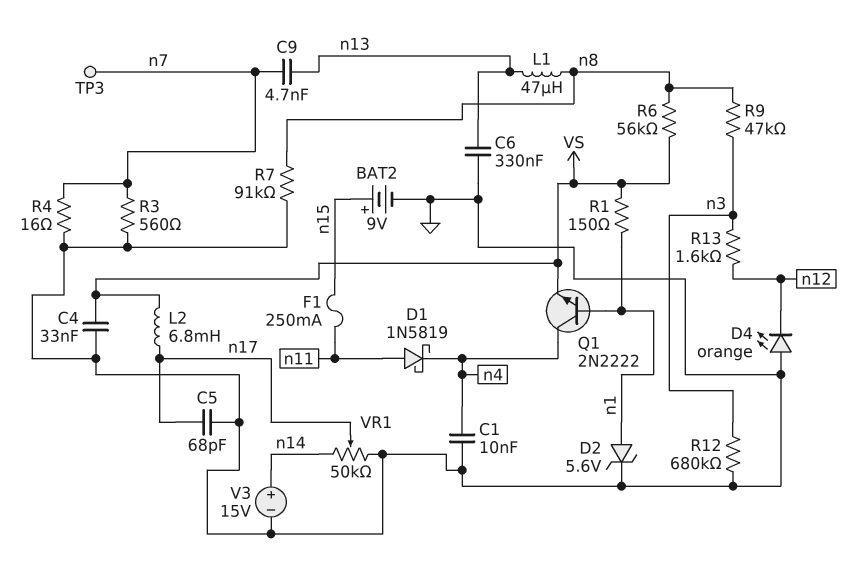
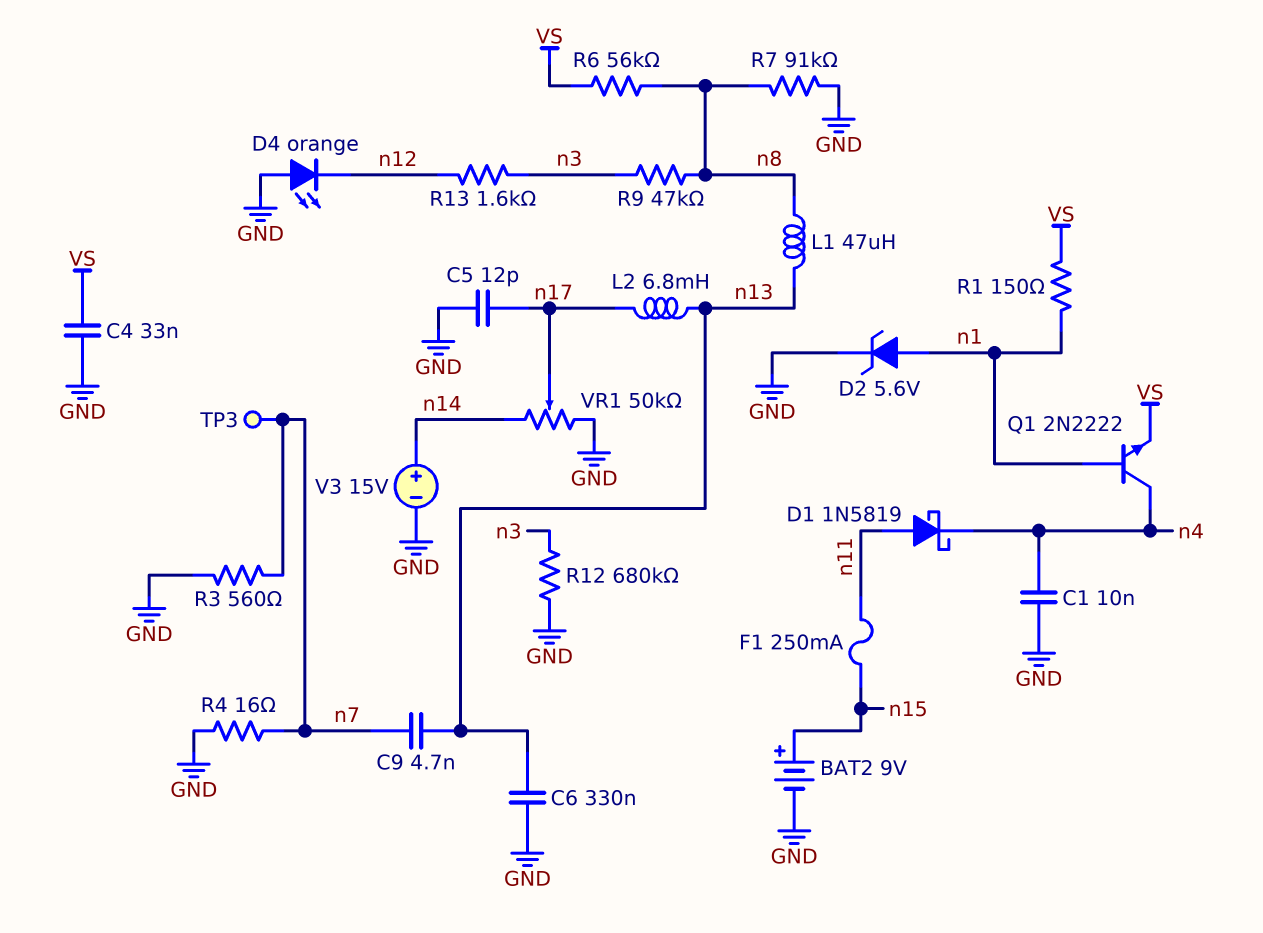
C5: 68pF (GND, n17) -> 12pF (GND, n17)
L2: 6.8mH (VS, n17) -> 6.8mH (n13, n17)

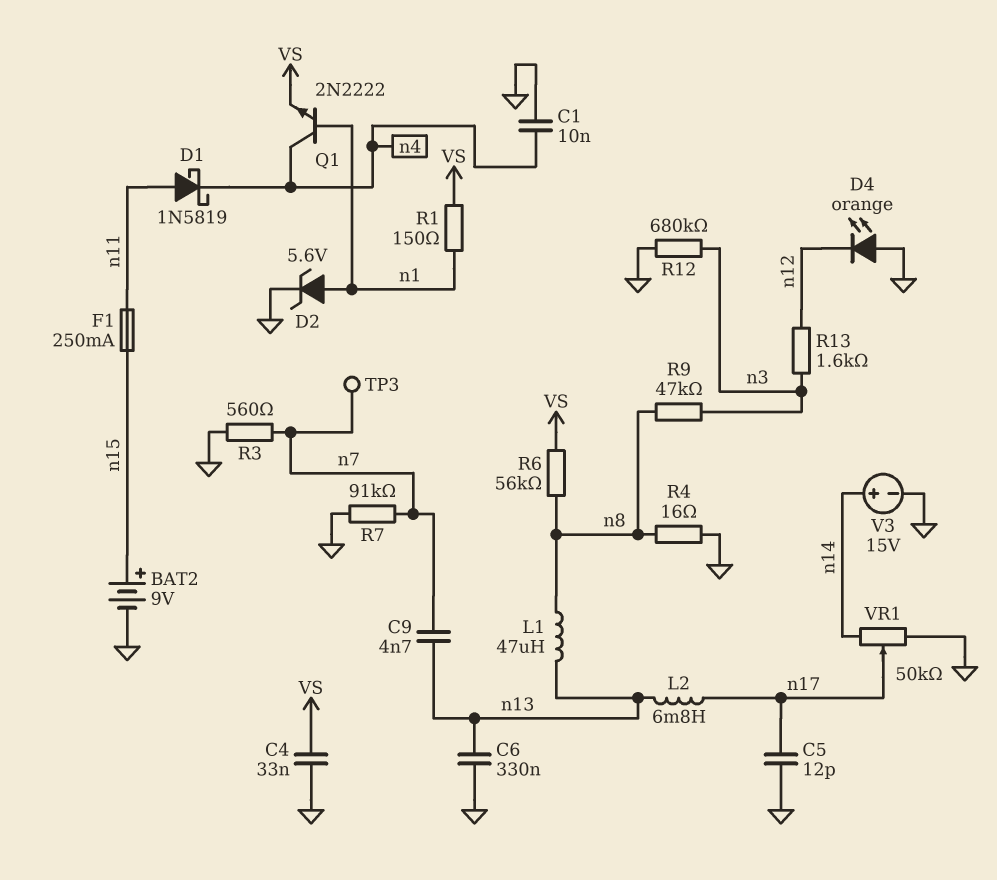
R4: 16 (GND, n7) -> 16 (GND, n8)
R7: 91k (GND, n8) -> 91k (GND, n7)

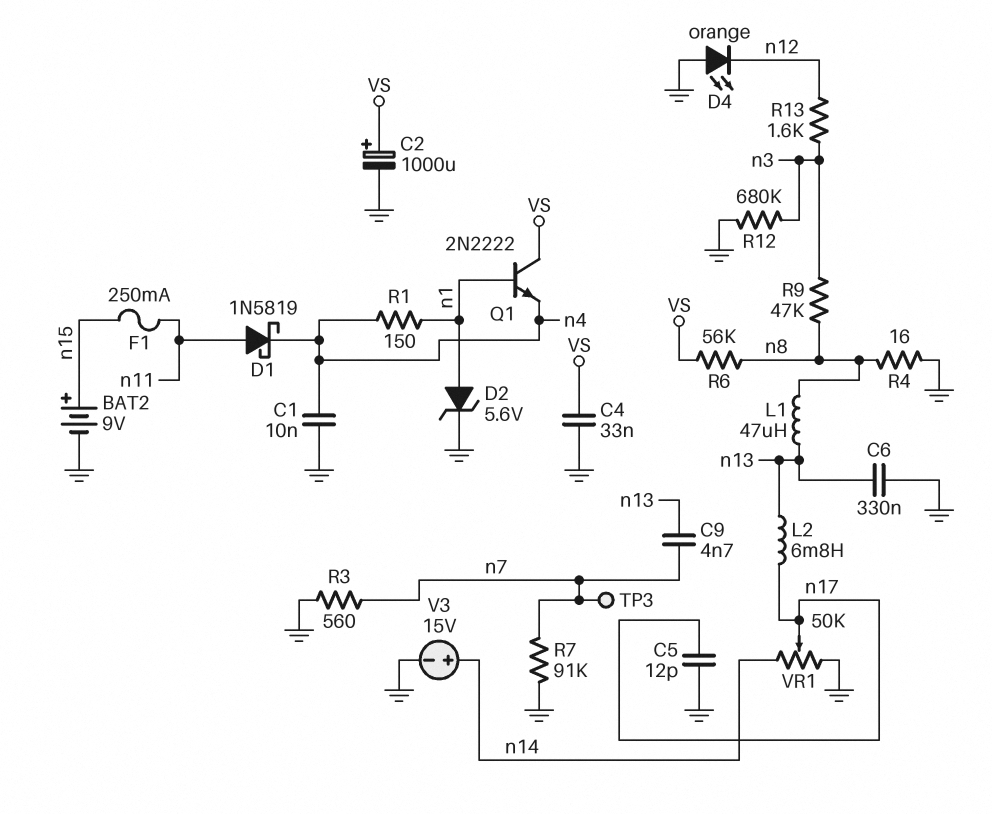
C2: none -> 1000uF (plus VS, minus GND)
Q1: NPN 2N2222 (B n1, C n4, E VS) -> NPN 2N2222 (B n1, C VS, E n4)
R1: 150 (VS, n1) -> 150 (n1, n4)

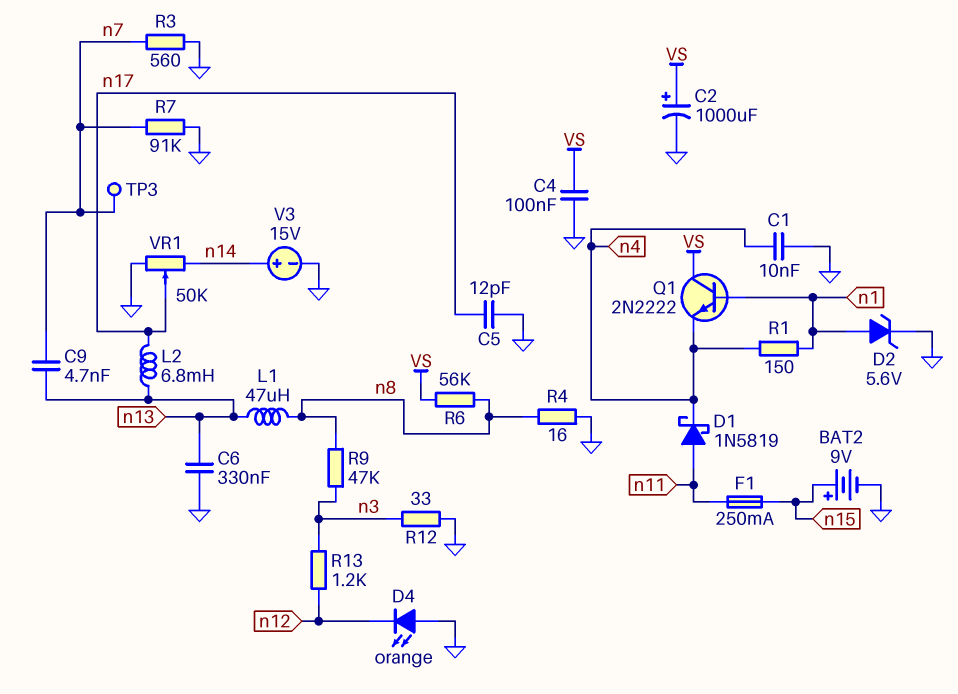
C4: 33nF (GND, VS) -> 100nF (GND, VS)
R12: 680k (GND, n3) -> 33 (GND, n3)
R13: 1.6k (n3, n12) -> 1.2k (n3, n12)

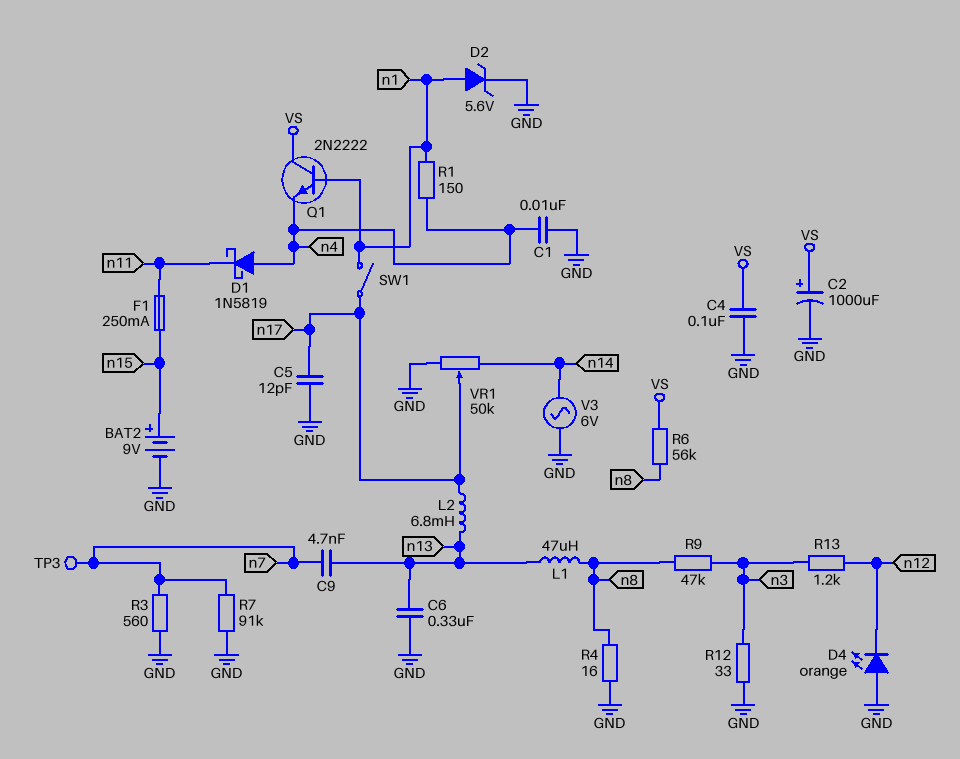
D1: schottky 1N5819 (A n11, K n4) -> schottky 1N5819 (A n4, K n11)
SW1: none -> switch (n1, n17)
V3: 15V (plus n14, minus GND) -> AC 6V (GND, n14)

